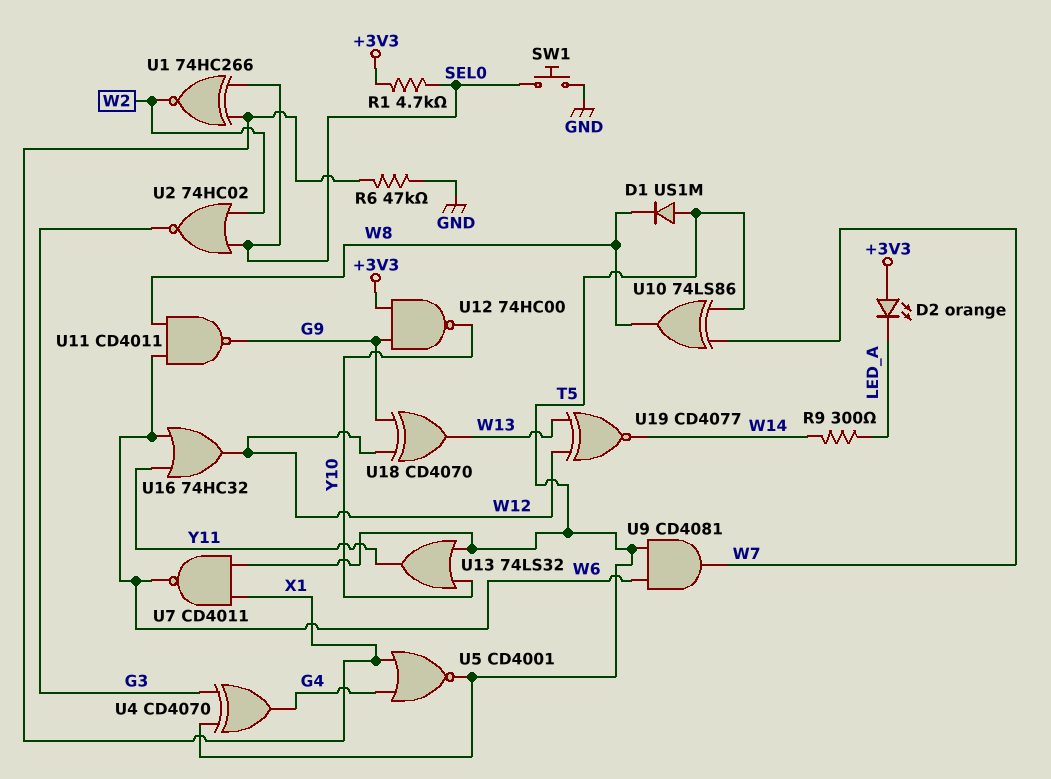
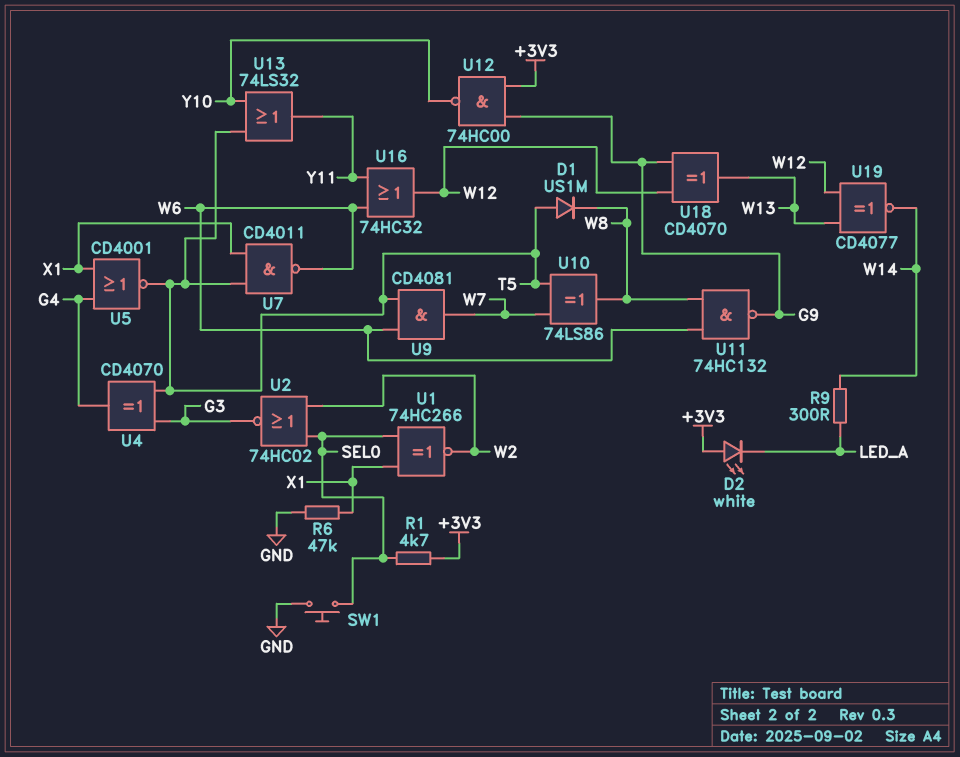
D2: LED orange (A +3V3, K LED_A) -> LED white (A +3V3, K LED_A)
U11: NAND CD4011 (in W6, in W8, out G9) -> NAND 74HC132 (in W6, in W8, out G9)

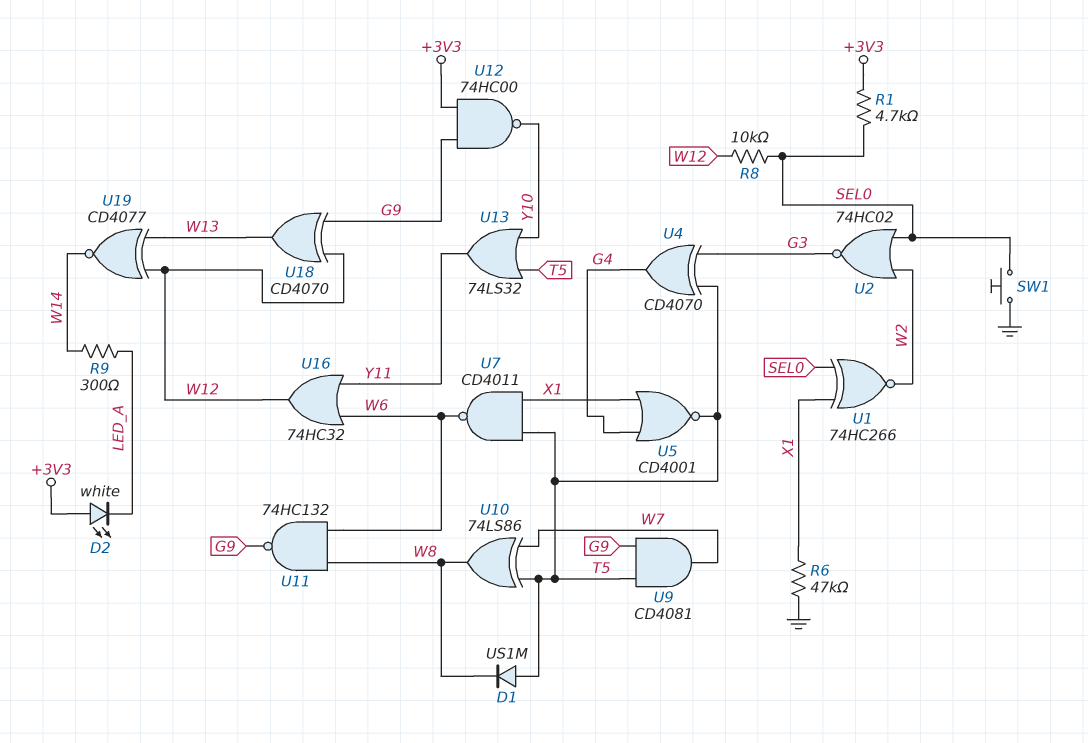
R8: none -> 10k (SEL0, W12)
U9: AND CD4081 (in T5, in W6, out W7) -> AND CD4081 (in G9, in T5, out W7)

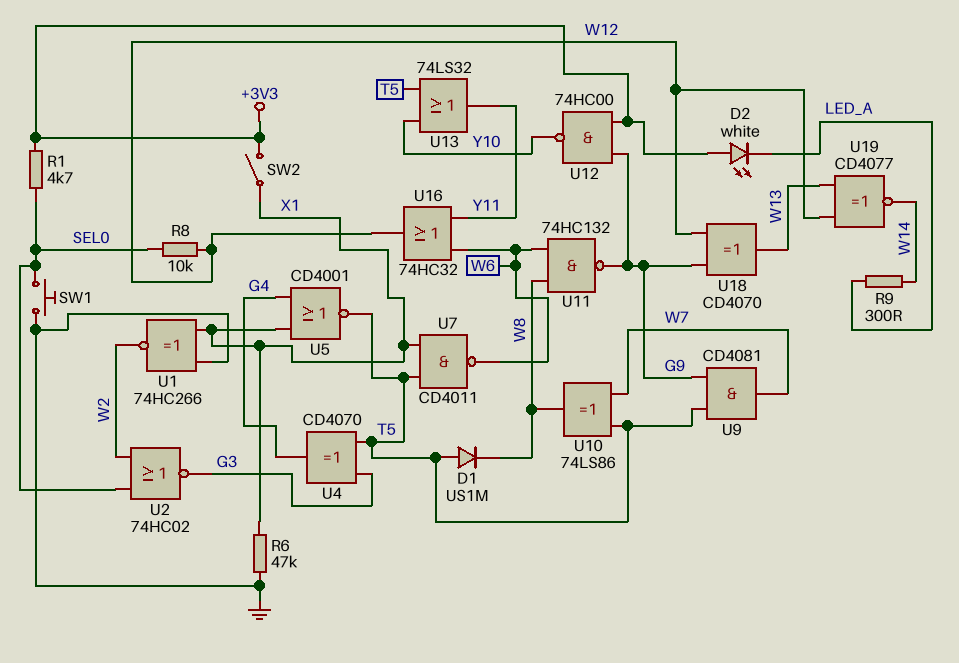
SW2: none -> switch (+3V3, X1)
U1: XNOR 74HC266 (in SEL0, in X1, out W2) -> XNOR 74HC266 (in GND, in X1, out W2)

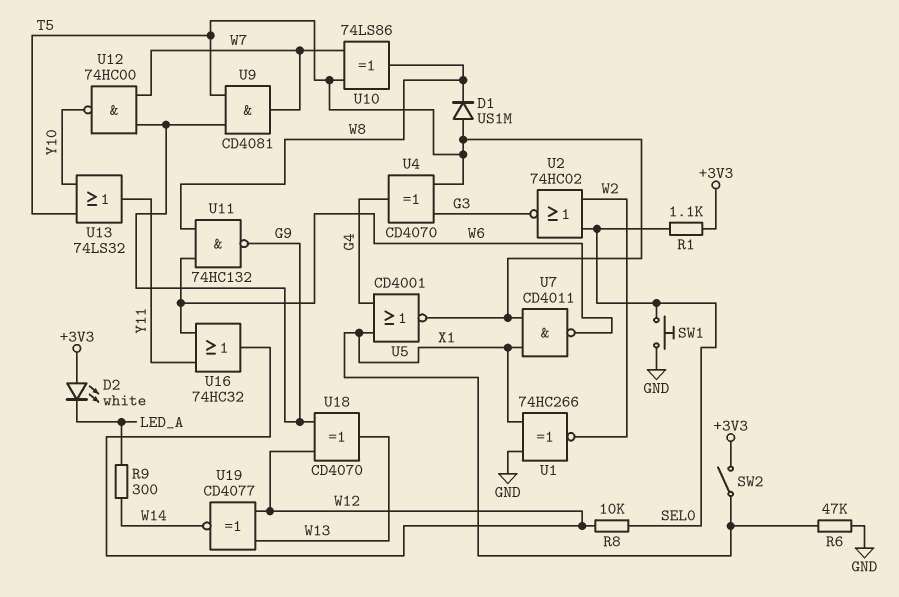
R1: 4.7k (+3V3, SEL0) -> 1.1k (+3V3, SEL0)
U12: NAND 74HC00 (in +3V3, in G9, out Y10) -> NAND 74HC00 (in G9, in W7, out Y10)

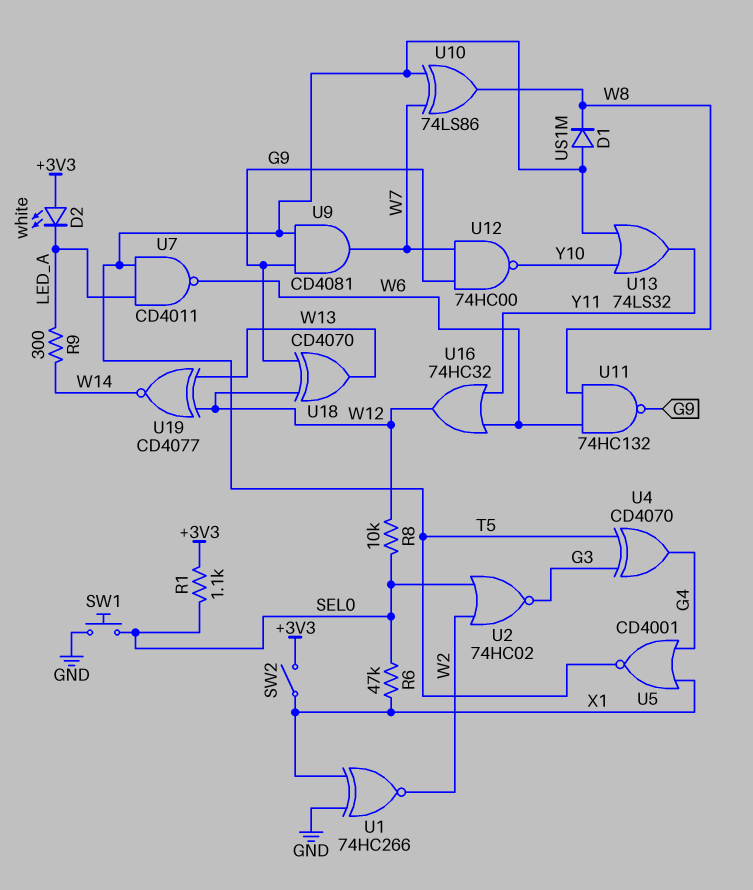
R6: 47k (GND, X1) -> 47k (SEL0, X1)
U7: NAND CD4011 (in T5, in X1, out W6) -> NAND CD4011 (in LED_A, in T5, out W6)

